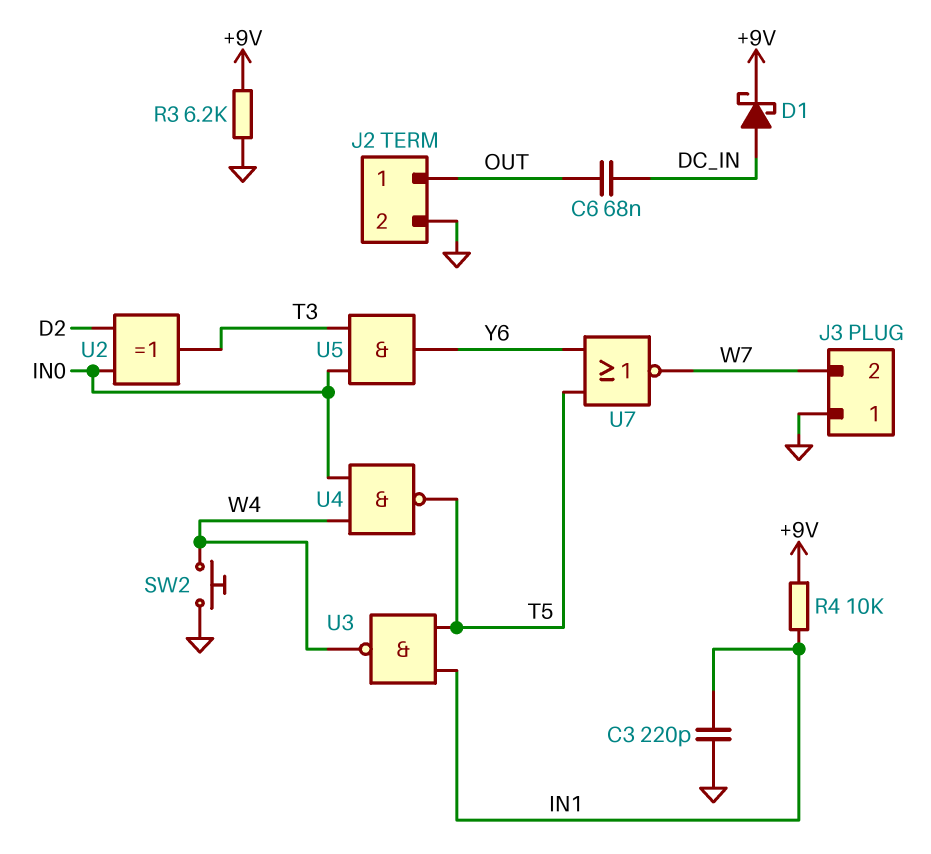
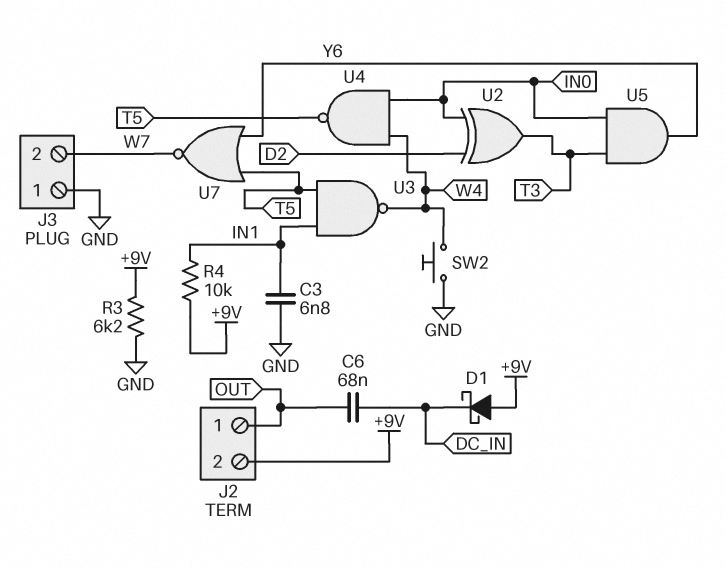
C3: 220pF (GND, IN1) -> 6.8nF (GND, IN1)
D1: schottky (A DC_IN, K +9V) -> schottky (A +9V, K DC_IN)
J2 pin 2: GND -> +9V

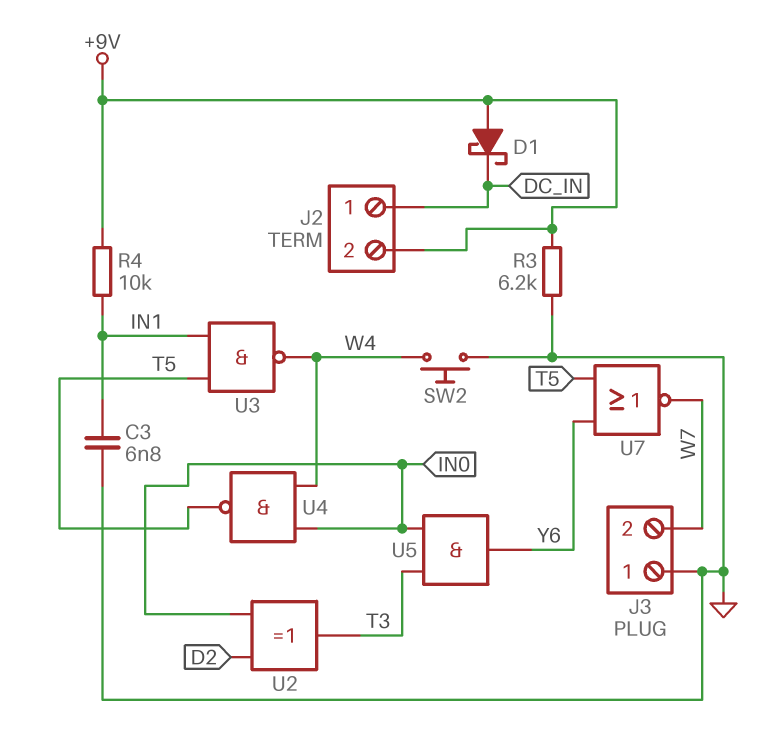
C6: 68nF (DC_IN, OUT) -> none
J2 pin 1: OUT -> DC_IN

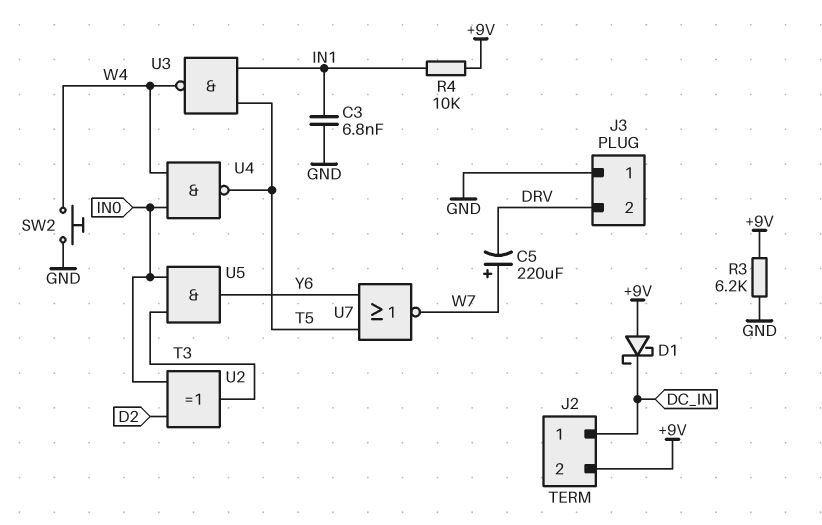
C5: none -> 220uF (plus W7, minus DRV)
J3 pin 2: W7 -> DRV

